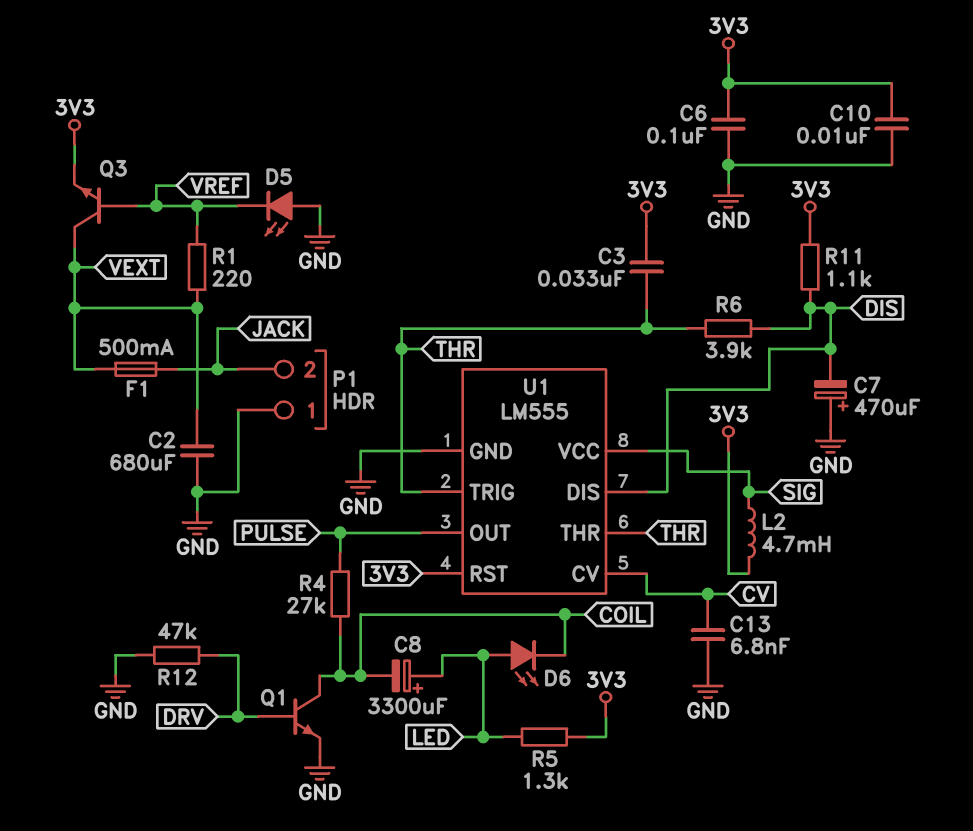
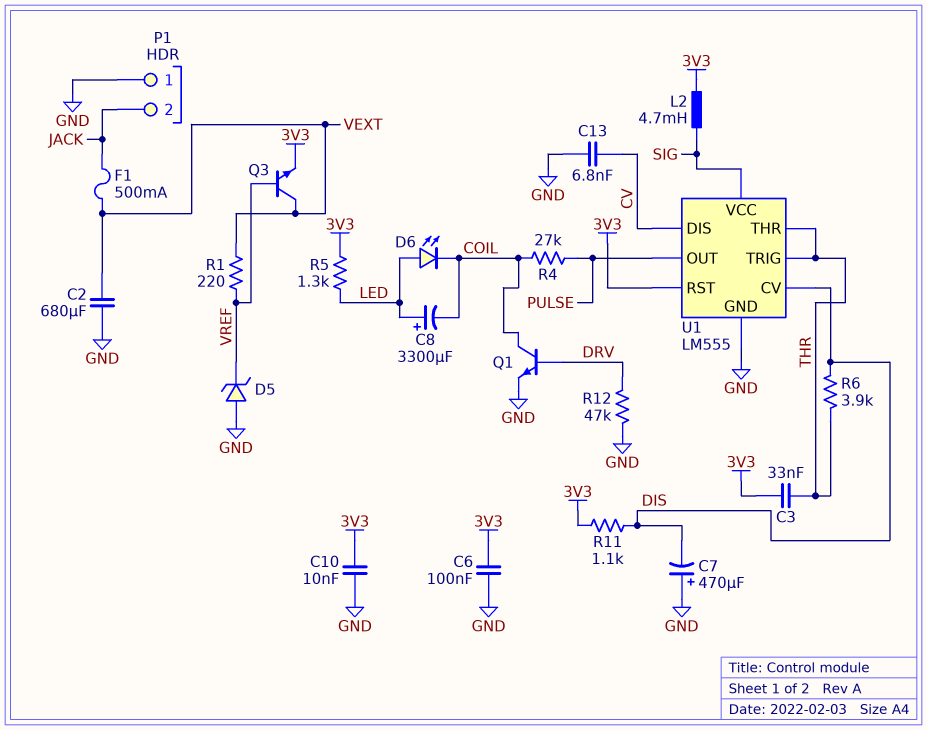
D5: LED (A GND, K VREF) -> zener (A GND, K VREF)
U1 pin CV: CV -> DIS
U1 pin DIS: DIS -> CV

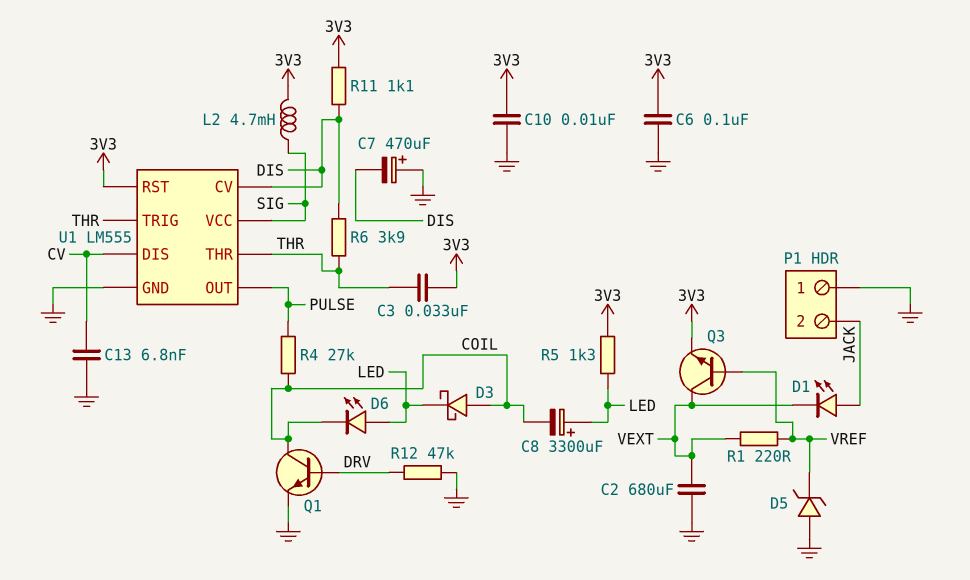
D1: none -> LED (A JACK, K VEXT)
D3: none -> schottky (A COIL, K LED)
F1: 500mA (JACK, VEXT) -> none

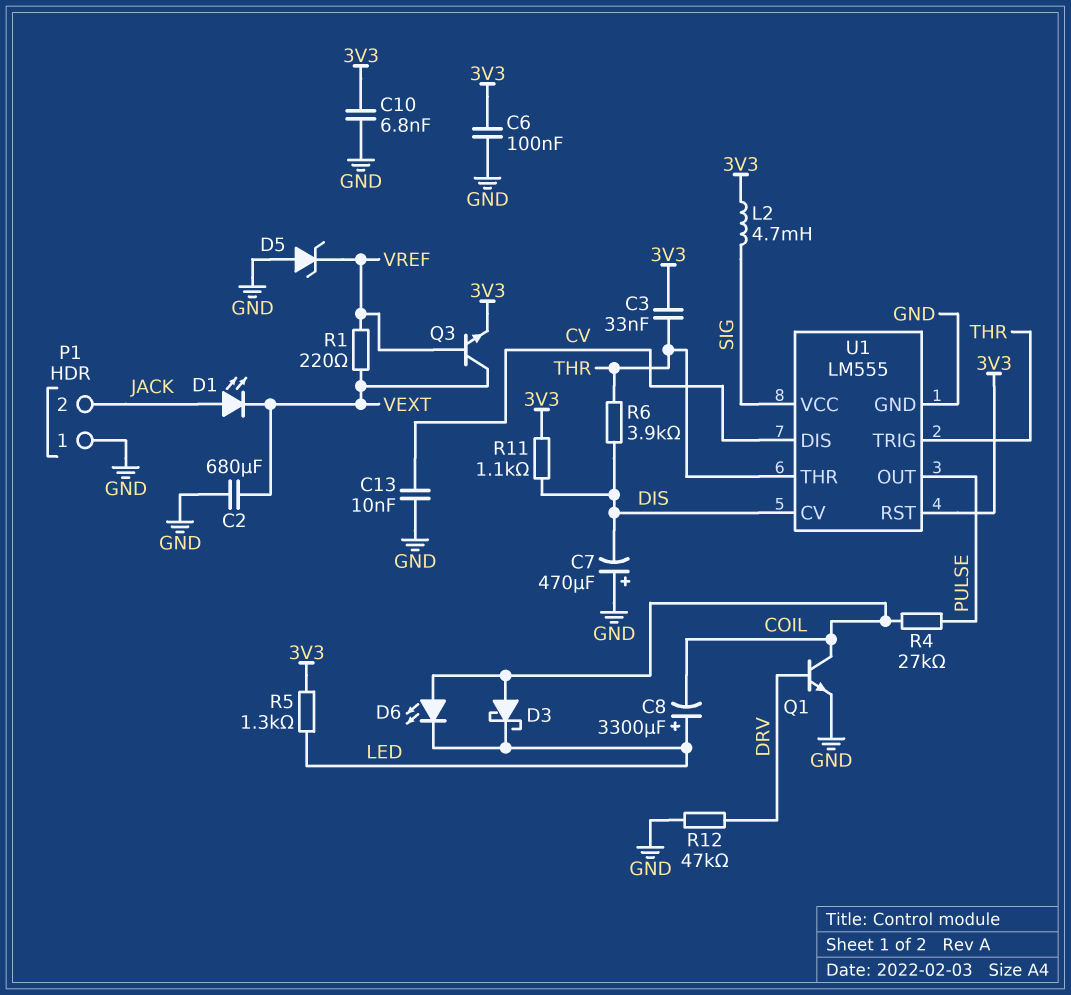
C10: 10nF (3V3, GND) -> 6.8nF (3V3, GND)
C13: 6.8nF (CV, GND) -> 10nF (CV, GND)
D6: LED (A LED, K COIL) -> LED (A COIL, K LED)

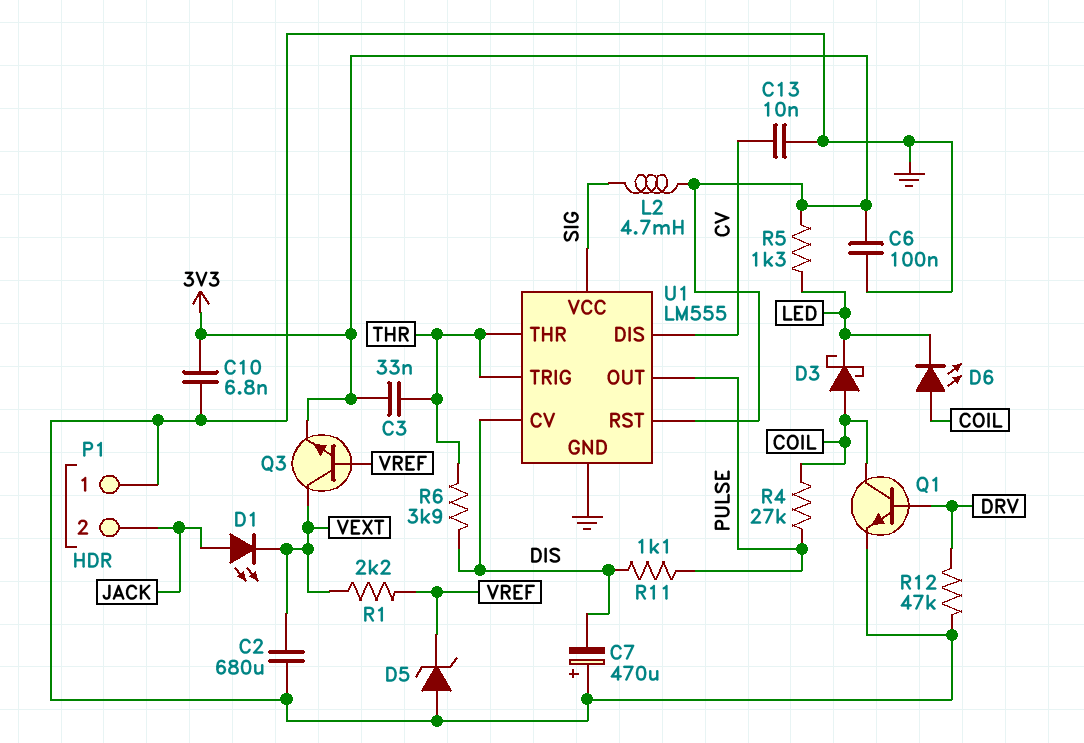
C8: 3300uF (plus LED, minus COIL) -> none
R1: 220 (VEXT, VREF) -> 2.2k (VEXT, VREF)
R11: 1.1k (3V3, DIS) -> 1.1k (DIS, PULSE)

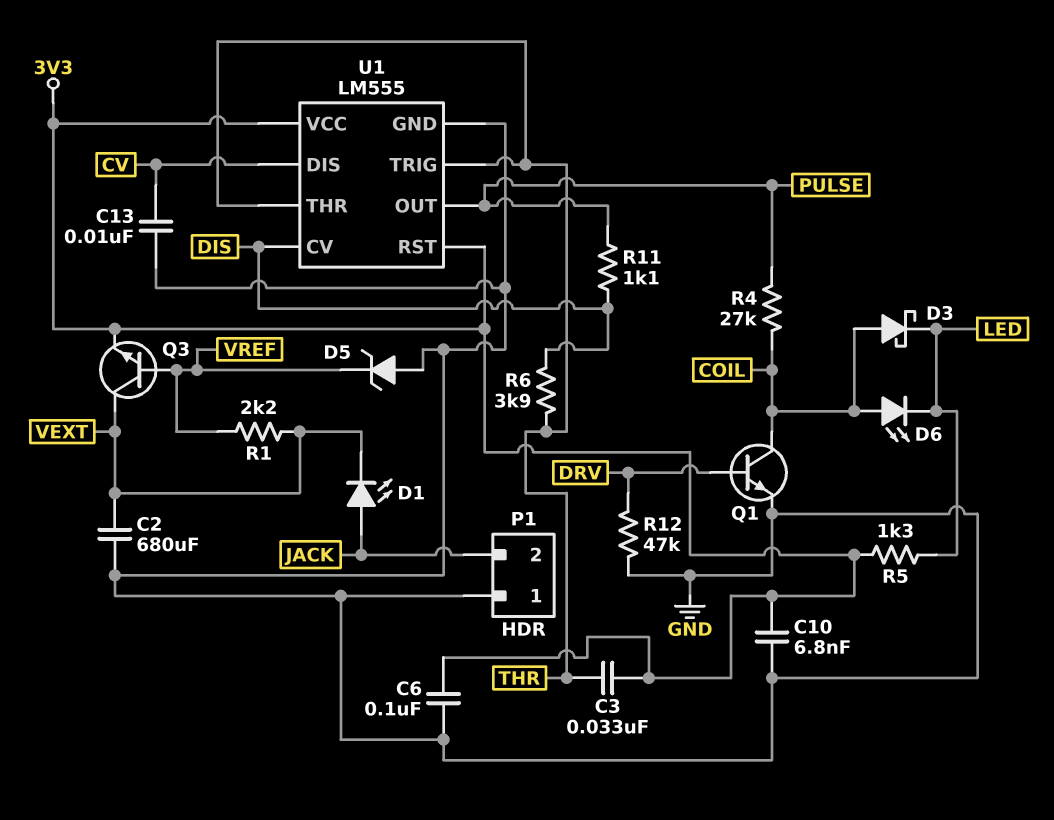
C7: 470uF (plus GND, minus DIS) -> none
L2: 4.7mH (3V3, SIG) -> none
U1 pin VCC: SIG -> 3V3

